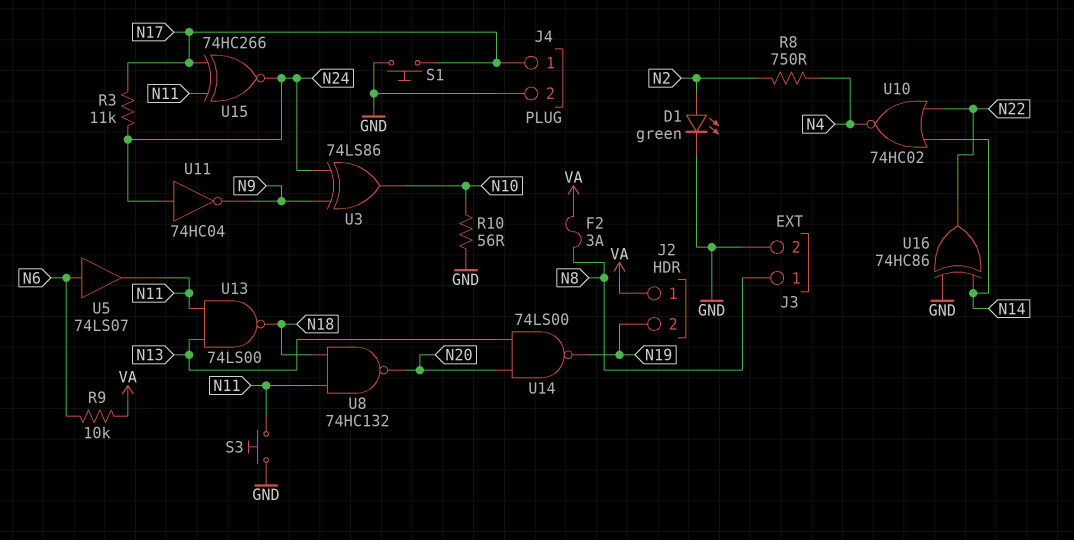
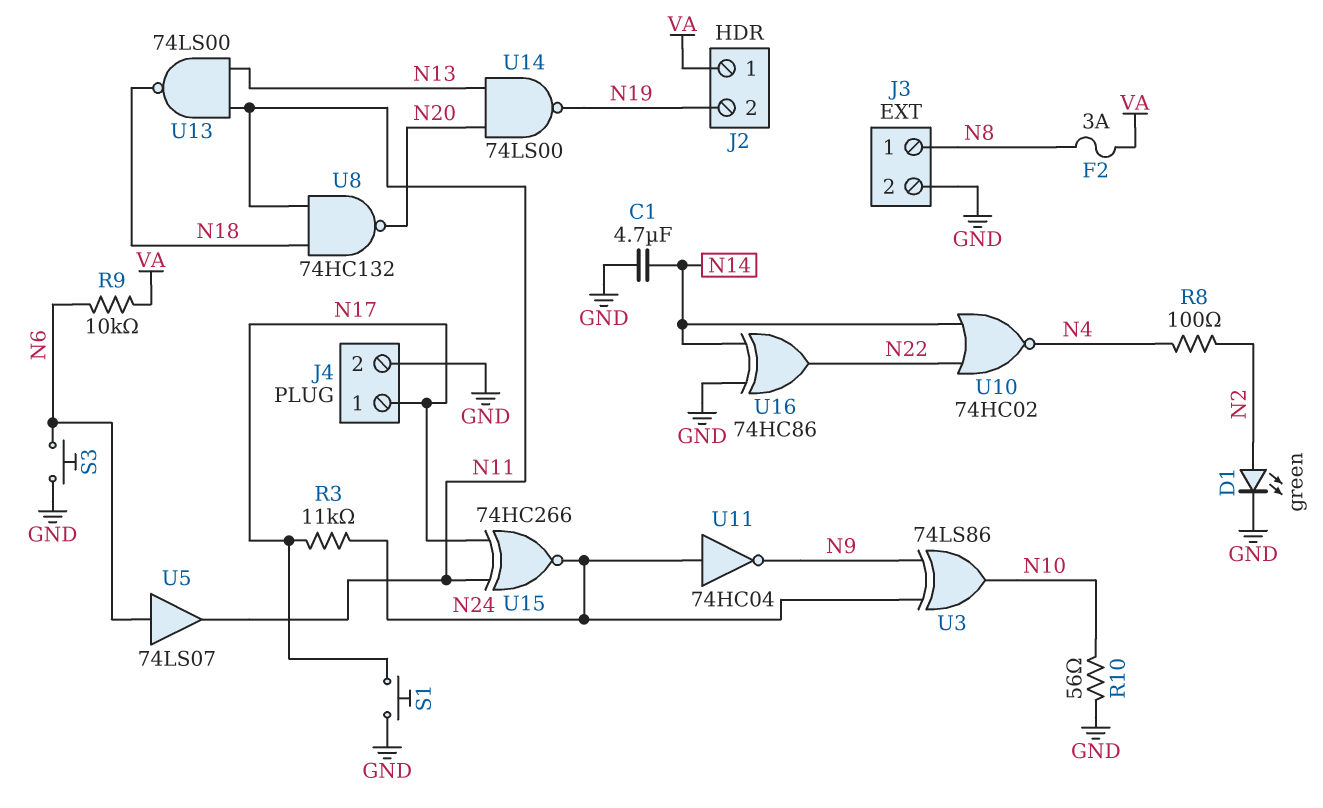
C1: none -> 4.7uF (GND, N14)
R8: 750 (N2, N4) -> 100 (N2, N4)
S3: button (GND, N11) -> button (GND, N6)

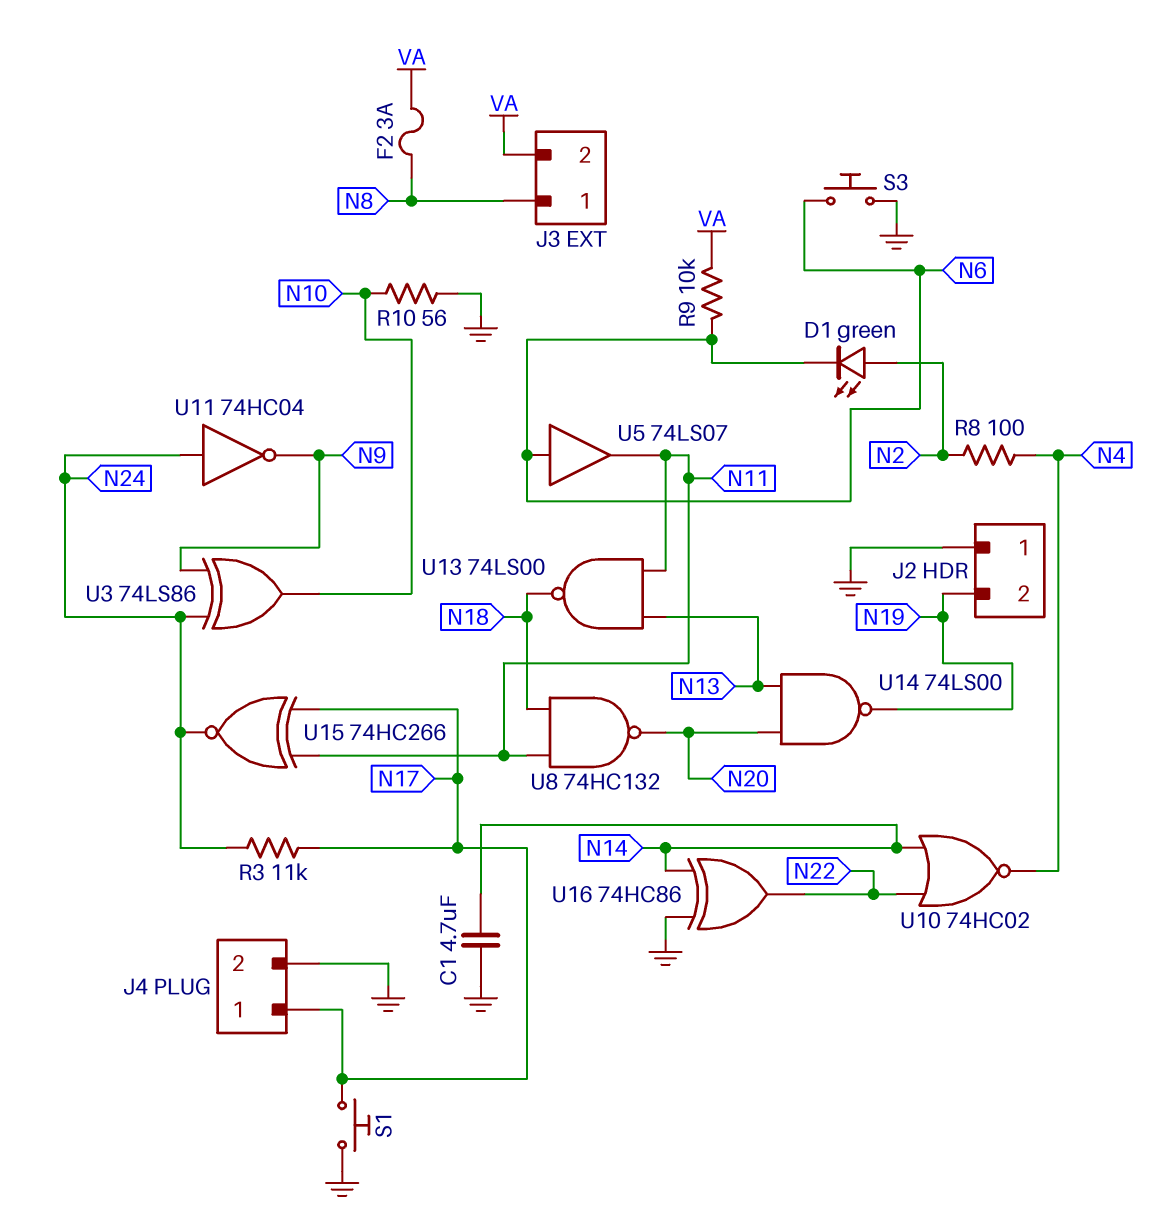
D1: LED green (A N2, K GND) -> LED green (A N2, K N6)
J2 pin 1: VA -> GND
J3 pin 2: GND -> VA

